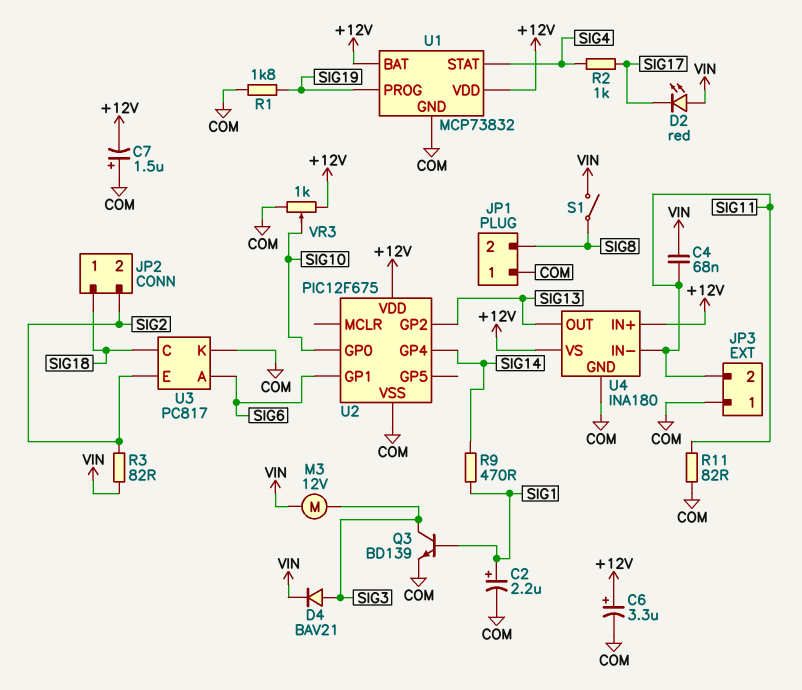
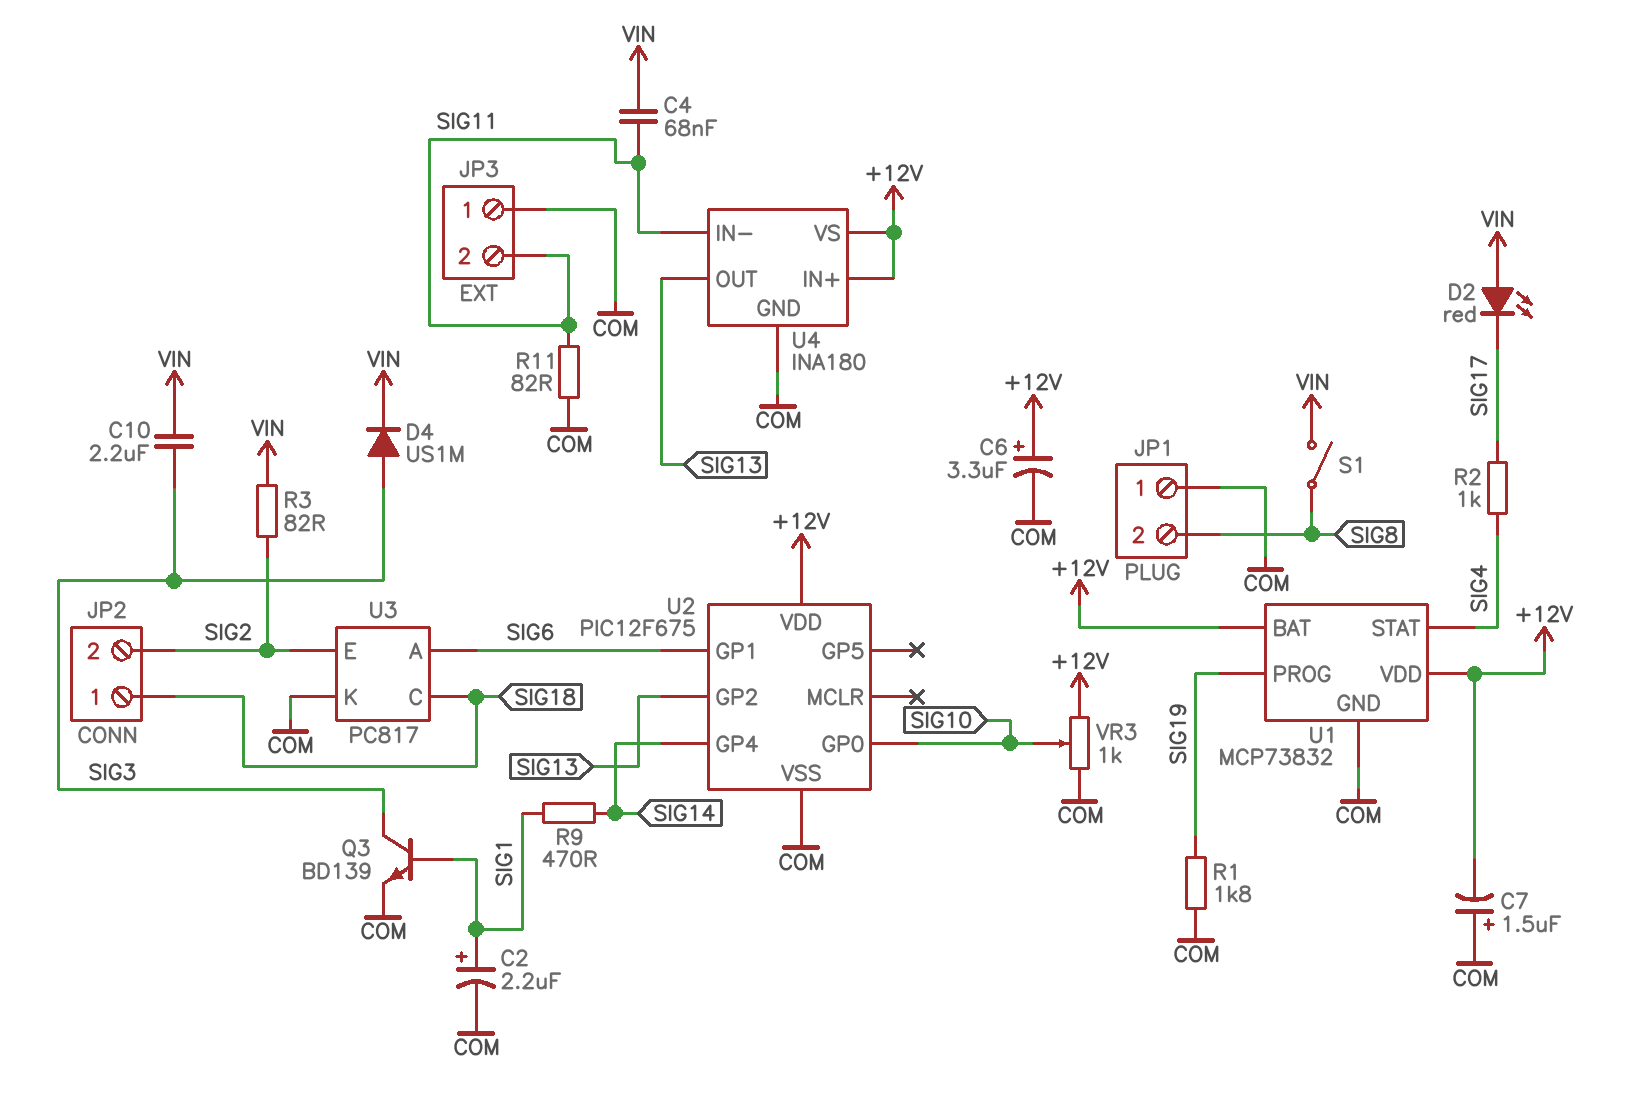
C10: none -> 2.2uF (SIG3, VIN)
D4: diode BAV21 (A SIG3, K VIN) -> diode US1M (A SIG3, K VIN)
M3: motor 12V (SIG3, VIN) -> none

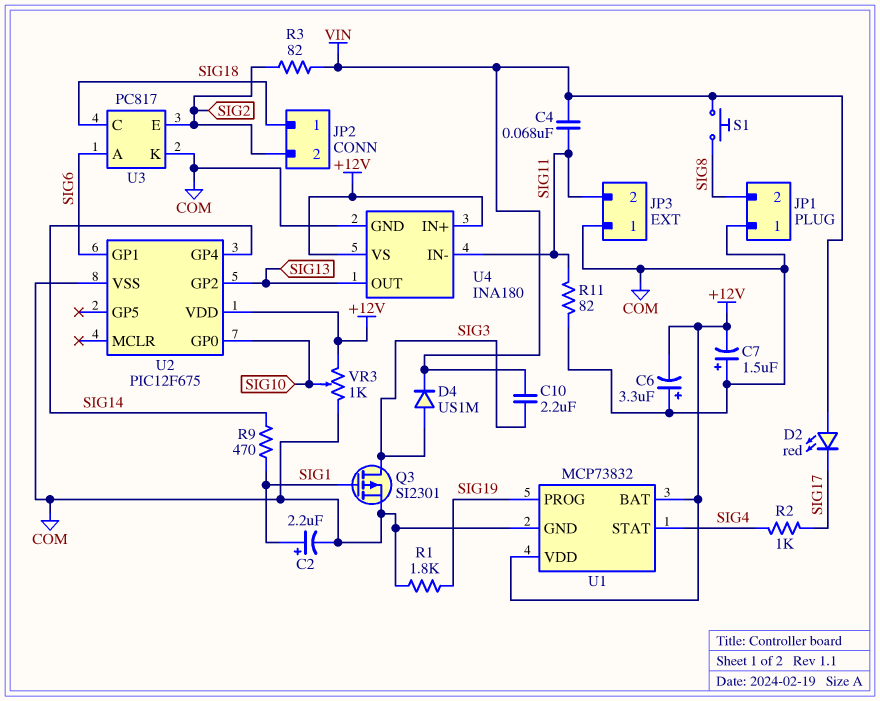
C6: 3.3uF (plus +12V, minus COM) -> 3.3uF (plus COM, minus +12V)
Q3: NPN BD139 (B SIG1, C SIG3, E COM) -> PMOS SI2301 (G SIG1, D SIG3, S COM)
S1: switch (SIG8, VIN) -> button (SIG8, VIN)

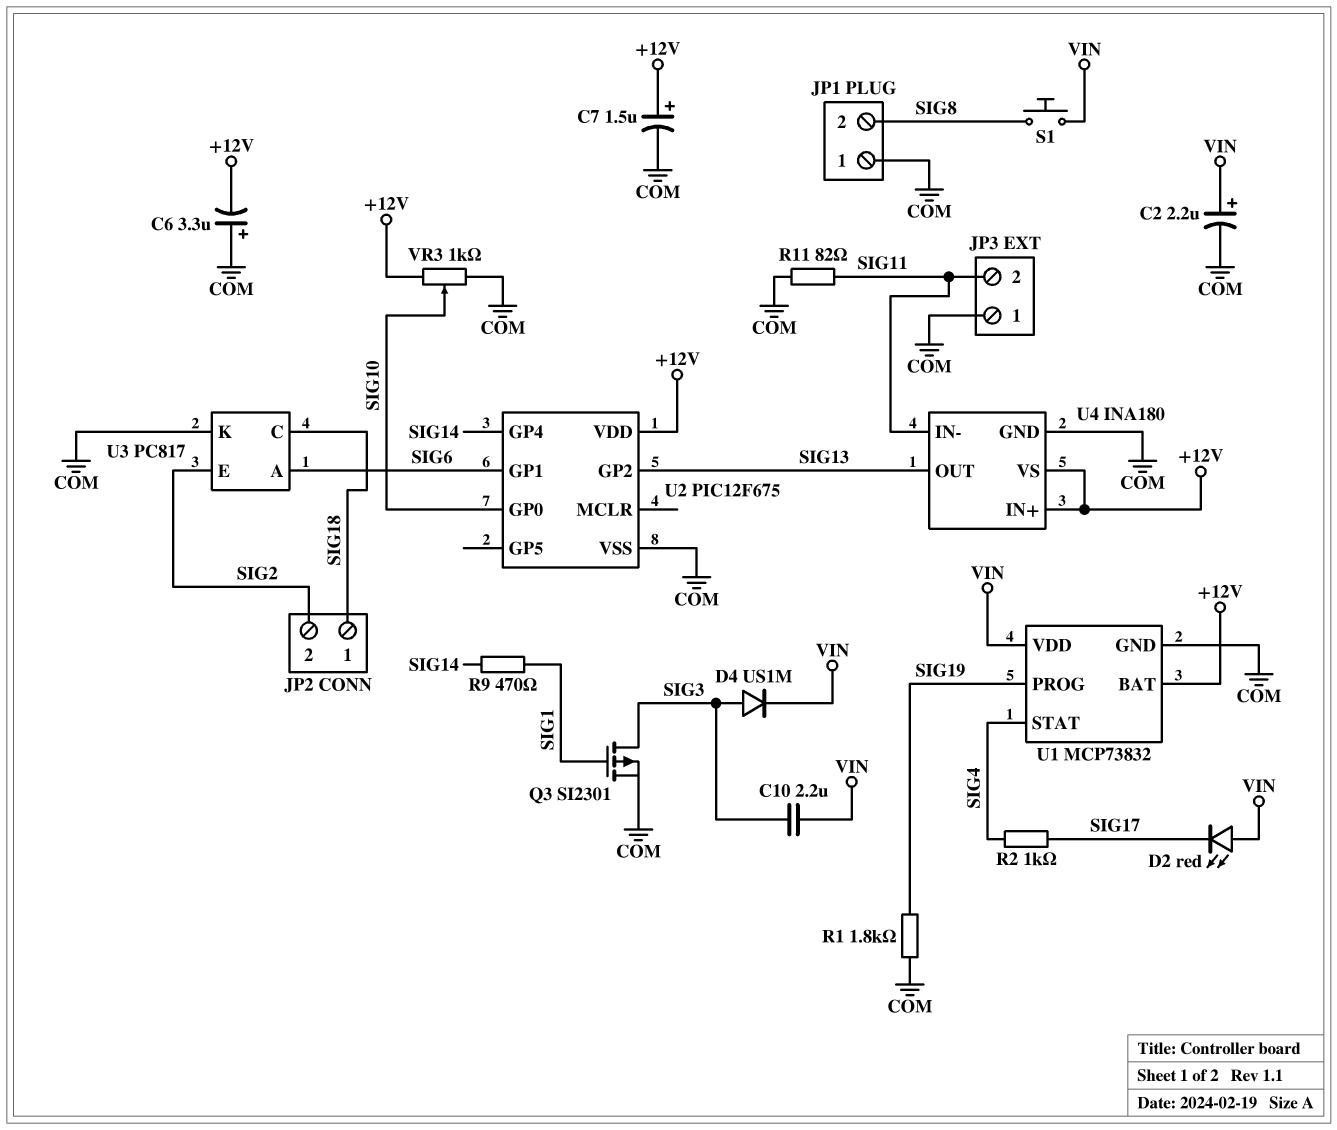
C2: 2.2uF (plus SIG1, minus COM) -> 2.2uF (plus VIN, minus COM)
C4: 68nF (SIG11, VIN) -> none
C7: 1.5uF (plus COM, minus +12V) -> 1.5uF (plus +12V, minus COM)
R3: 82 (SIG2, VIN) -> none
U1 pin VDD: +12V -> VIN

